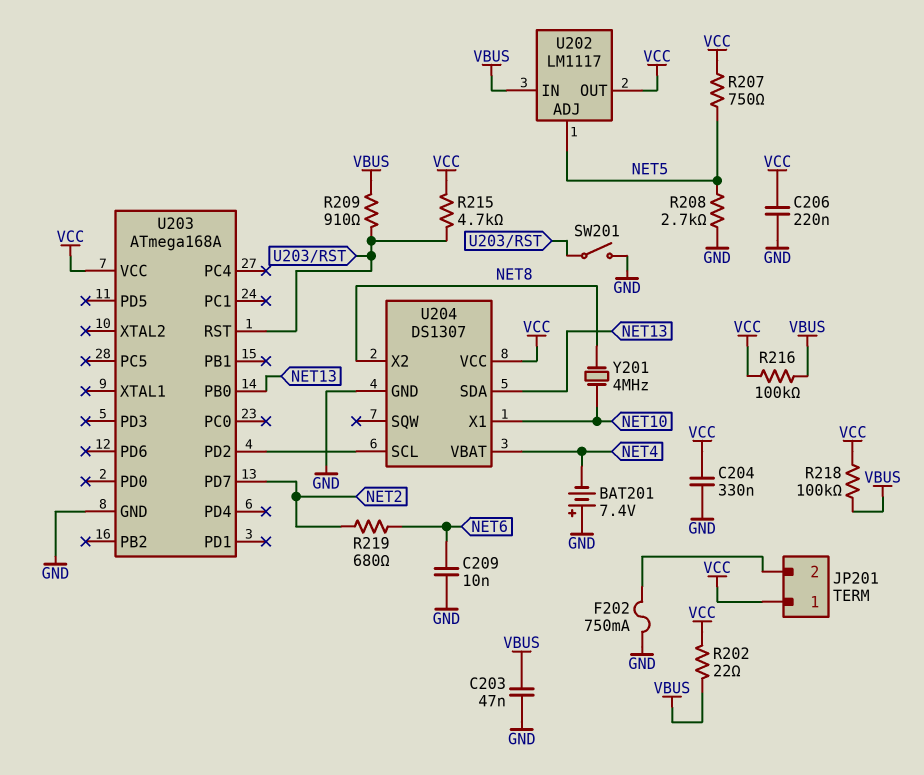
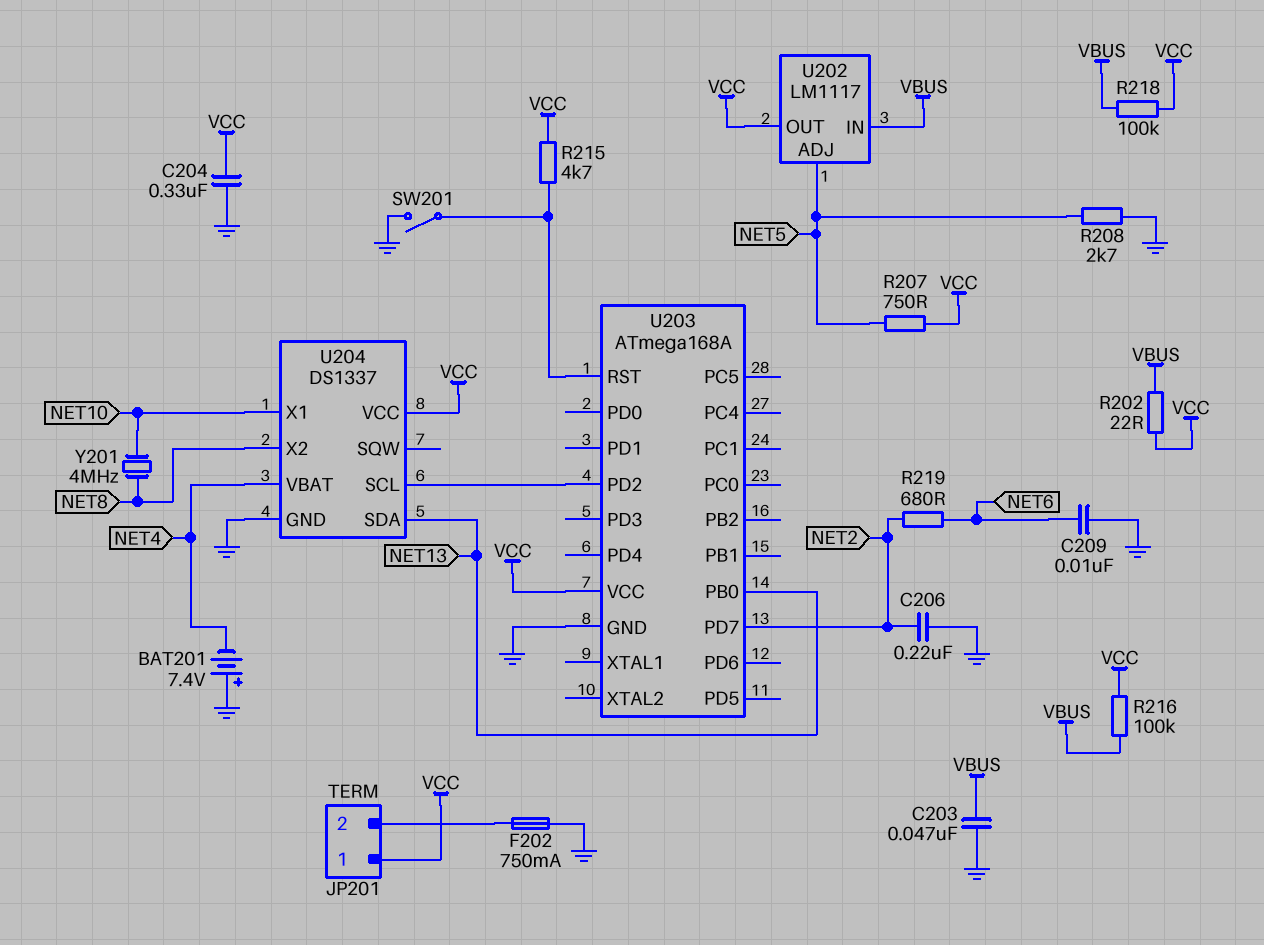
C206: 220nF (GND, VCC) -> 220nF (GND, NET2)
R209: 910 (U203/RST, VBUS) -> none
U204: DS1307 -> DS1337

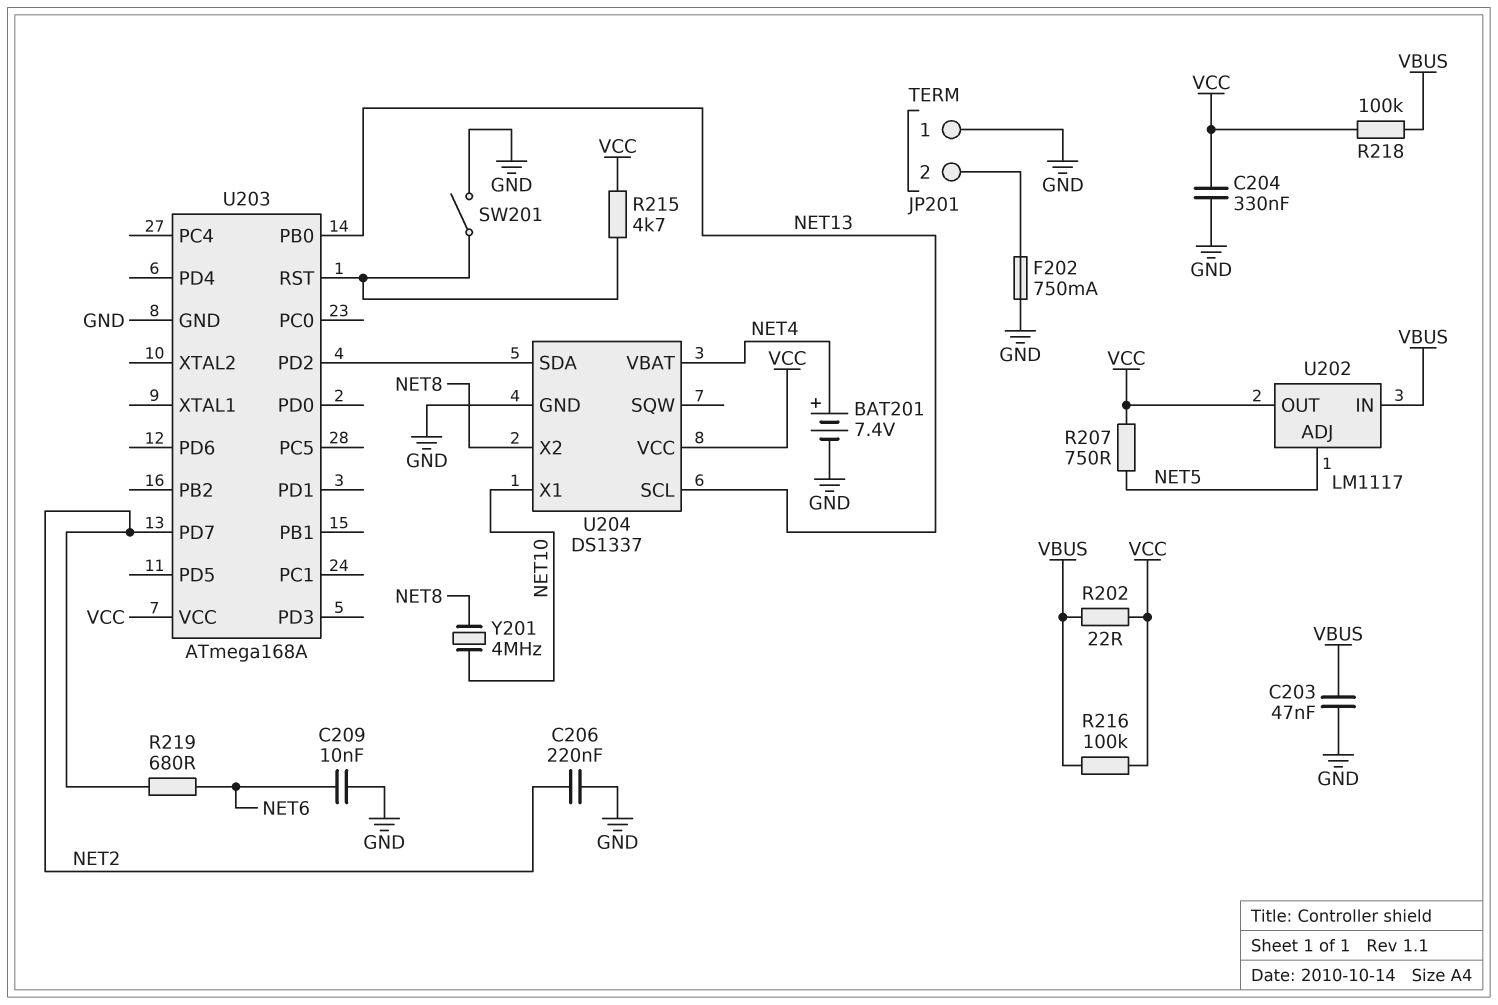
BAT201: 7.4V (plus GND, minus NET4) -> 7.4V (plus NET4, minus GND)
JP201 pin 1: VCC -> GND
R208: 2.7k (GND, NET5) -> none
U204 pin SCL: U203/PD2 -> NET13
U204 pin SDA: NET13 -> U203/PD2

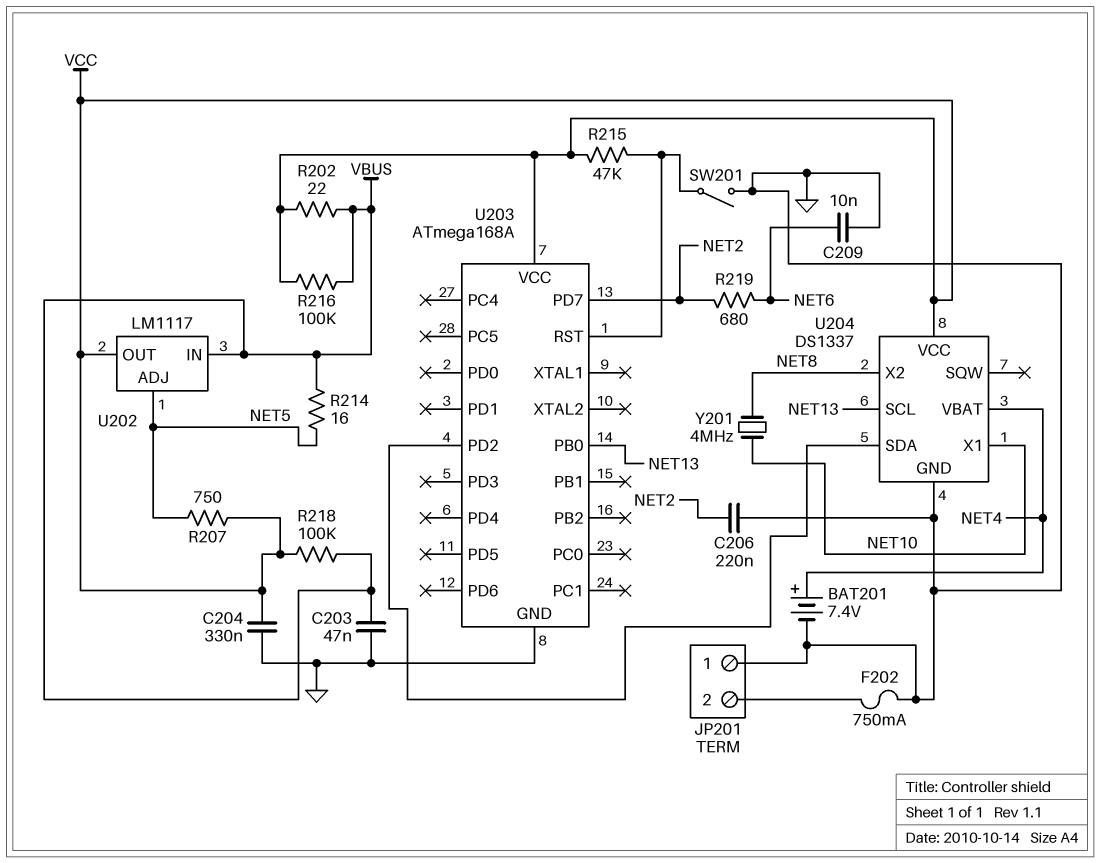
R214: none -> 16 (NET5, VBUS)
R215: 4.7k (U203/RST, VCC) -> 47k (U203/RST, VCC)

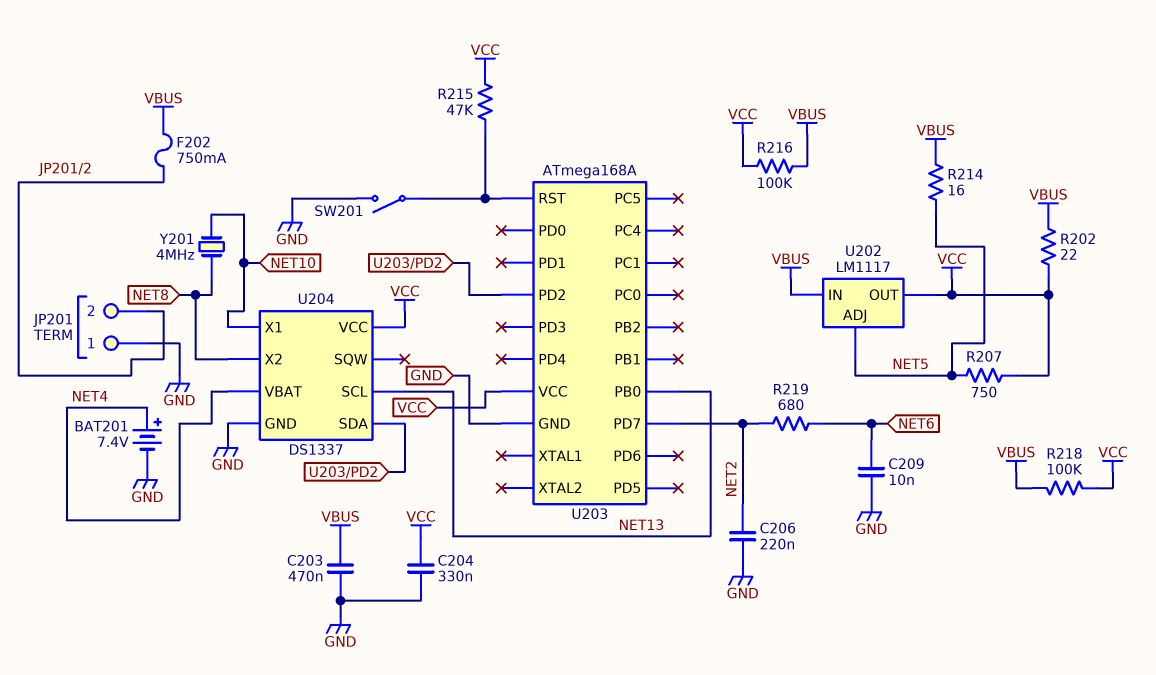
C203: 47nF (GND, VBUS) -> 470nF (GND, VBUS)
F202: 750mA (GND, JP201/2) -> 750mA (JP201/2, VBUS)

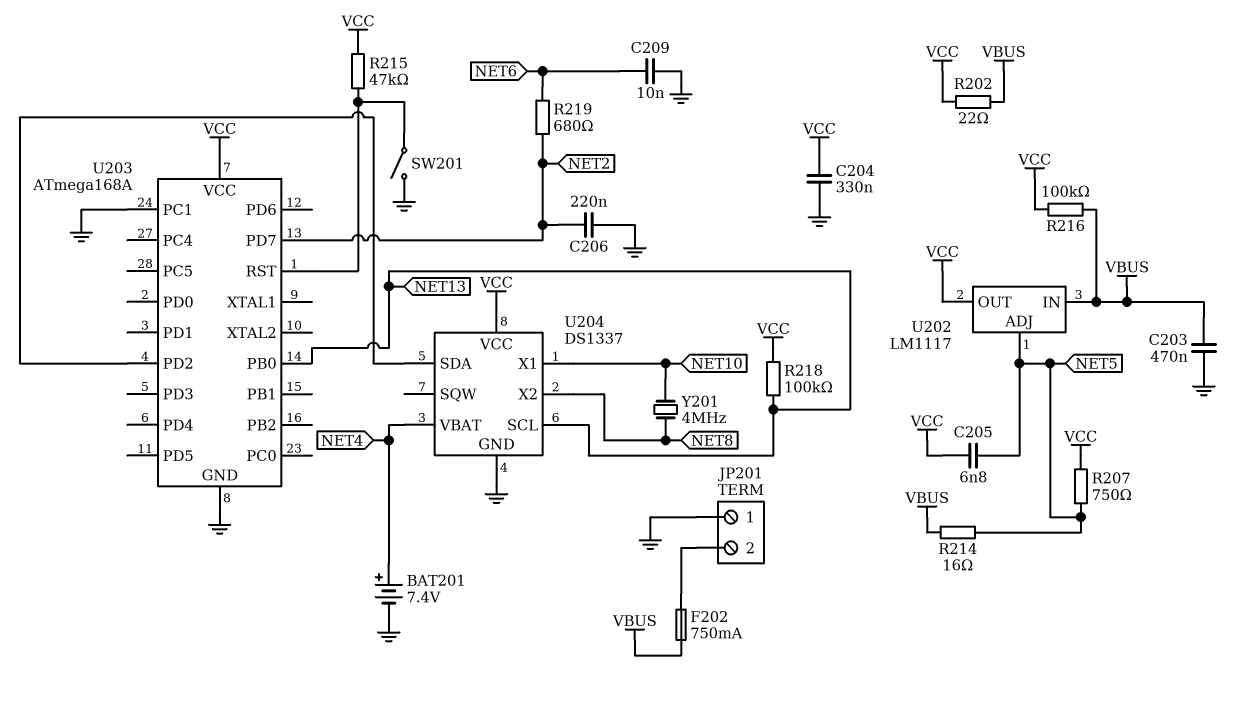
C205: none -> 6.8nF (NET5, VCC)
R218: 100k (VBUS, VCC) -> 100k (NET13, VCC)
U203 pin PC1: none -> GND

